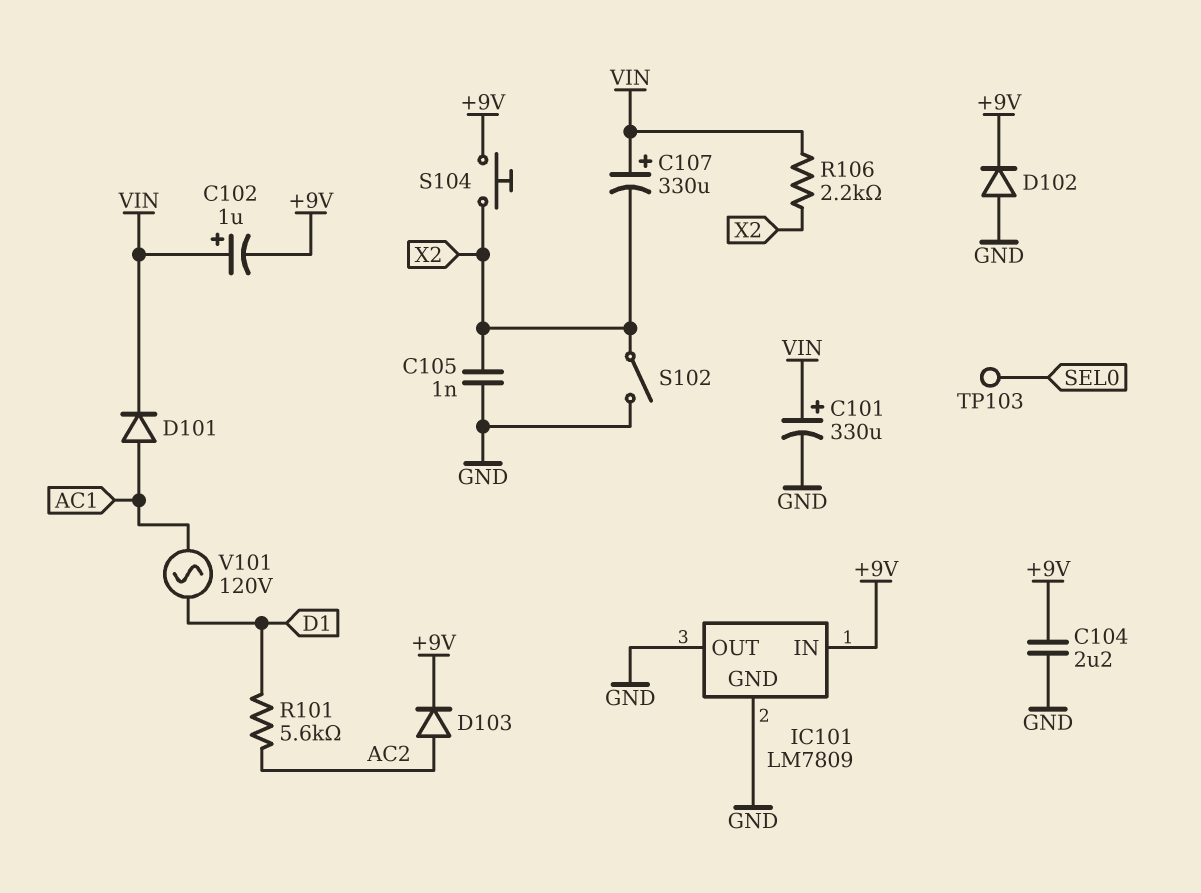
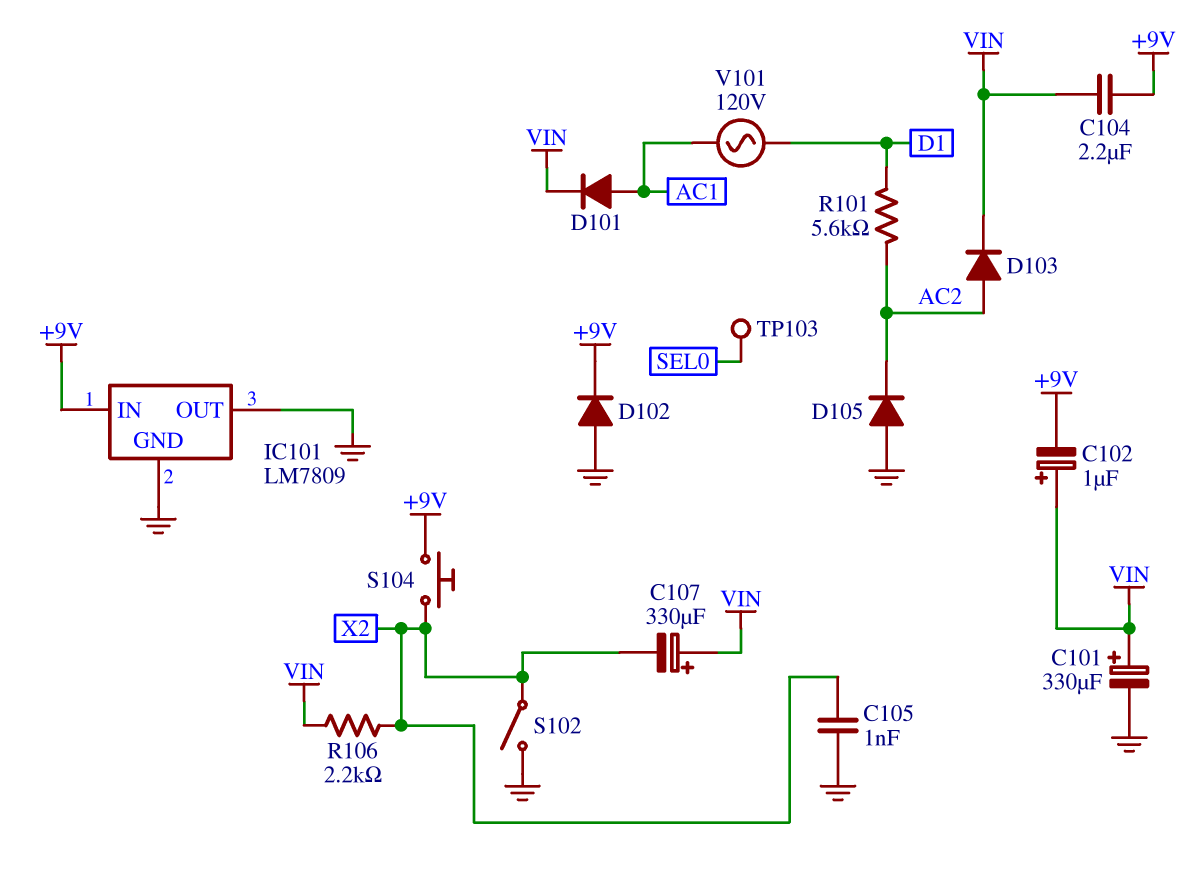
C104: 2.2uF (+9V, GND) -> 2.2uF (+9V, VIN)
D103: diode (A AC2, K +9V) -> diode (A AC2, K VIN)
D105: none -> diode (A GND, K AC2)

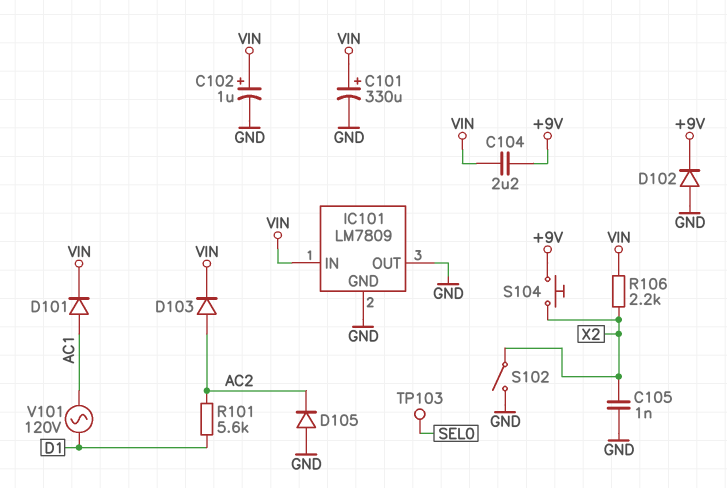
C102: 1uF (plus VIN, minus +9V) -> 1uF (plus VIN, minus GND)
C107: 330uF (plus VIN, minus X2) -> none
IC101 pin IN: +9V -> VIN

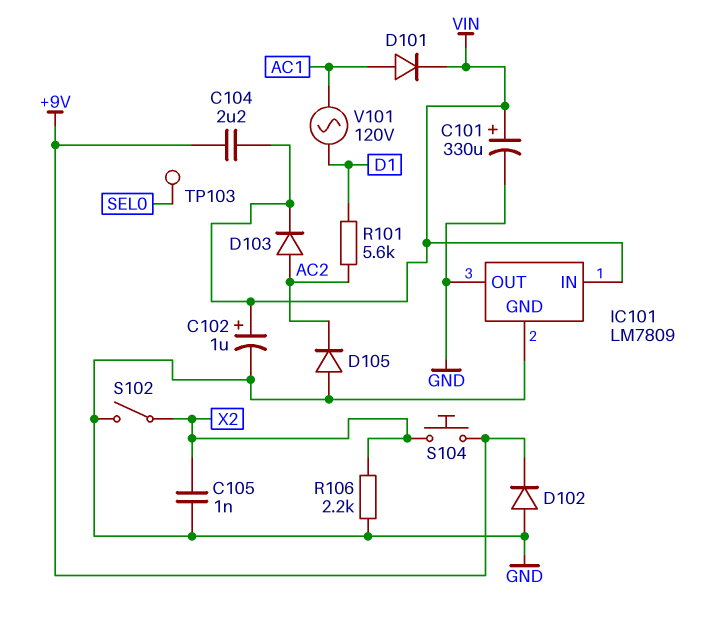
R106: 2.2k (VIN, X2) -> 2.2k (GND, X2)

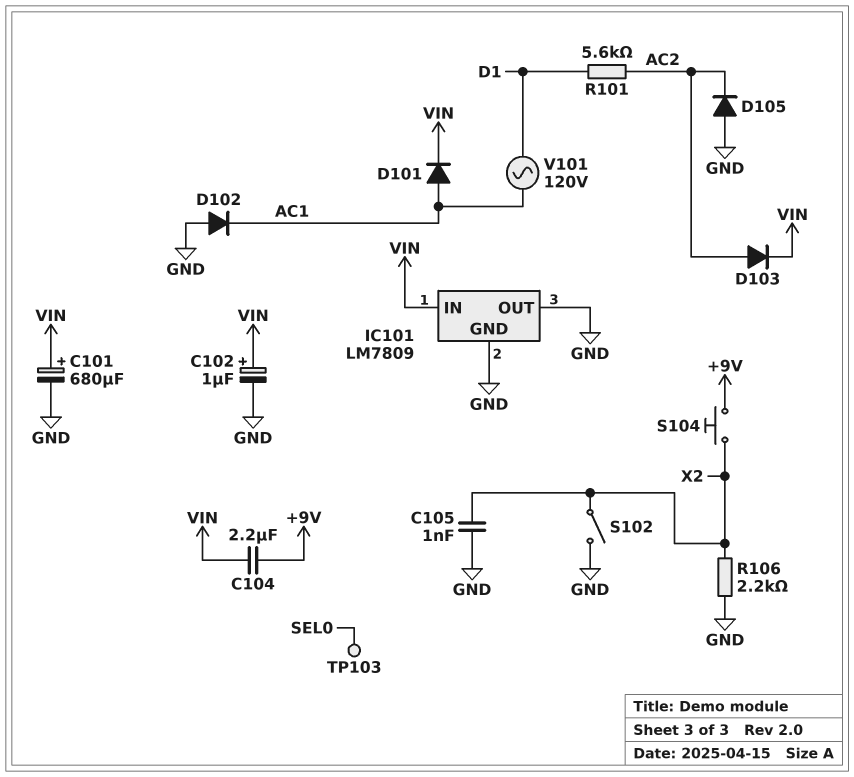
C101: 330uF (plus VIN, minus GND) -> 680uF (plus VIN, minus GND)
D102: diode (A GND, K +9V) -> diode (A GND, K AC1)

